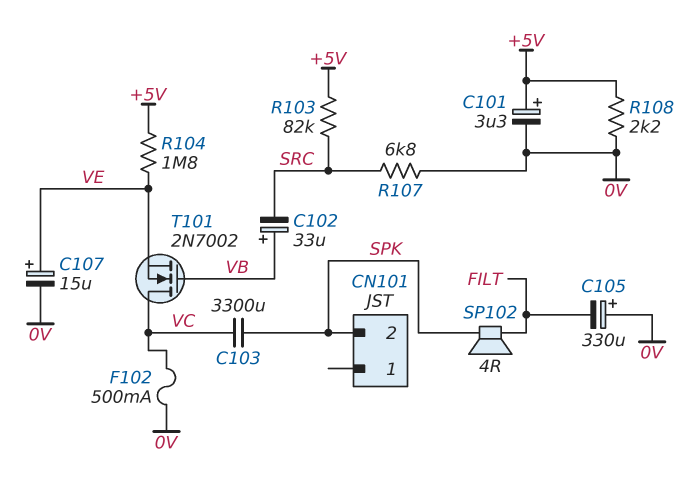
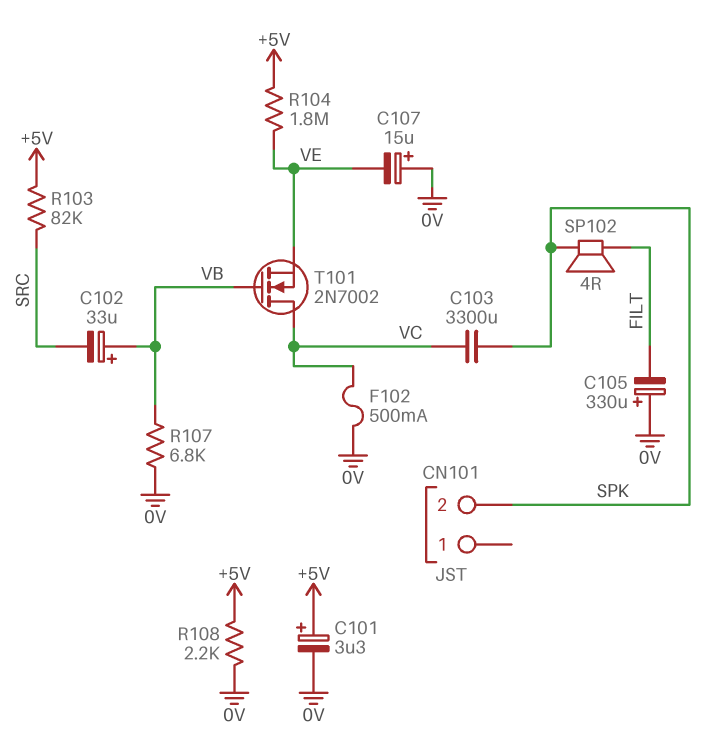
C107: 15uF (plus VE, minus 0V) -> 15uF (plus 0V, minus VE)
R107: 6.8k (0V, SRC) -> 6.8k (0V, VB)

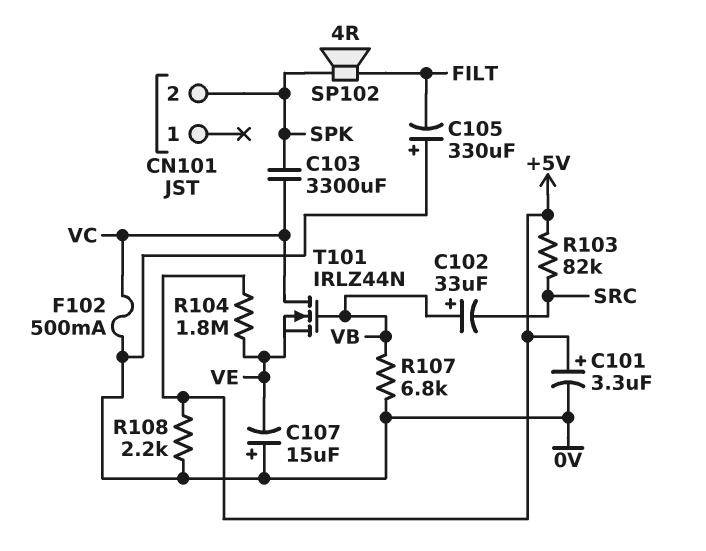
T101: NMOS 2N7002 (G VB, D VC, S VE) -> NMOS IRLZ44N (G VB, D VC, S VE)

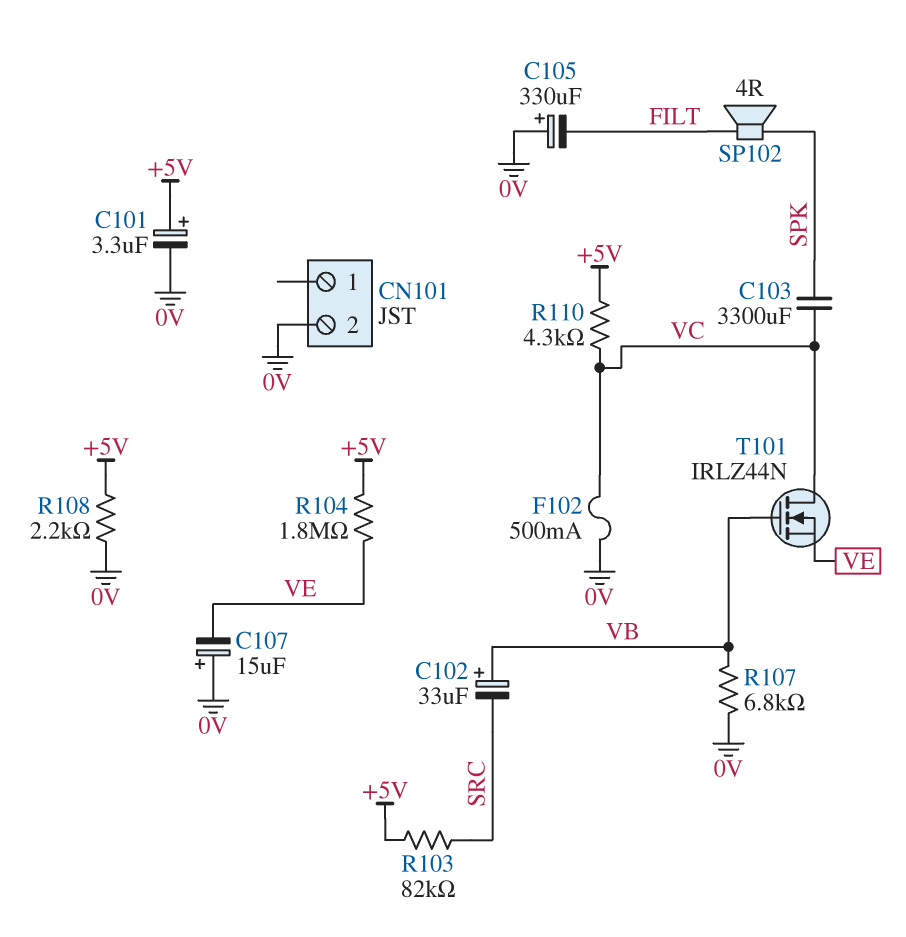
CN101 pin 2: SPK -> 0V
R110: none -> 4.3k (+5V, VC)

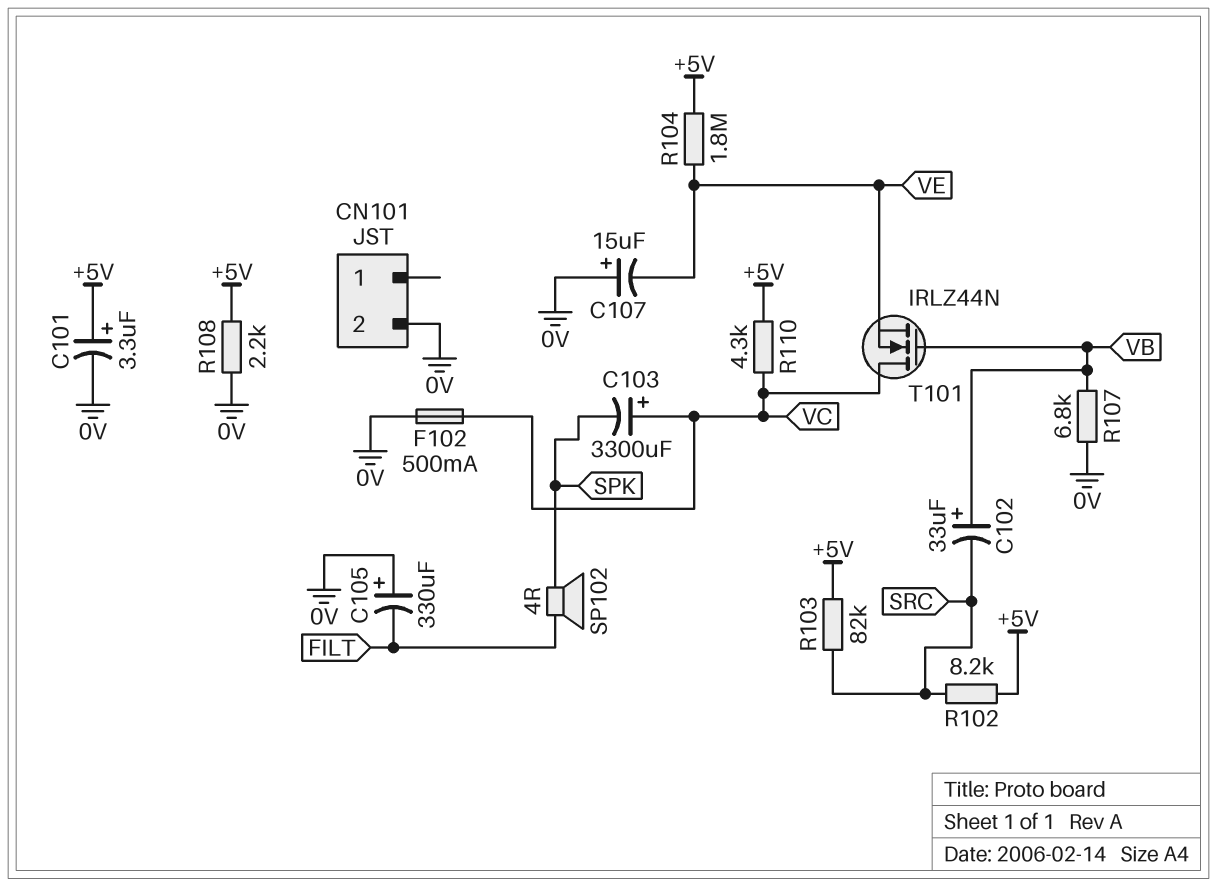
C103: 3300uF (SPK, VC) -> 3300uF (plus VC, minus SPK)
R102: none -> 8.2k (+5V, SRC)

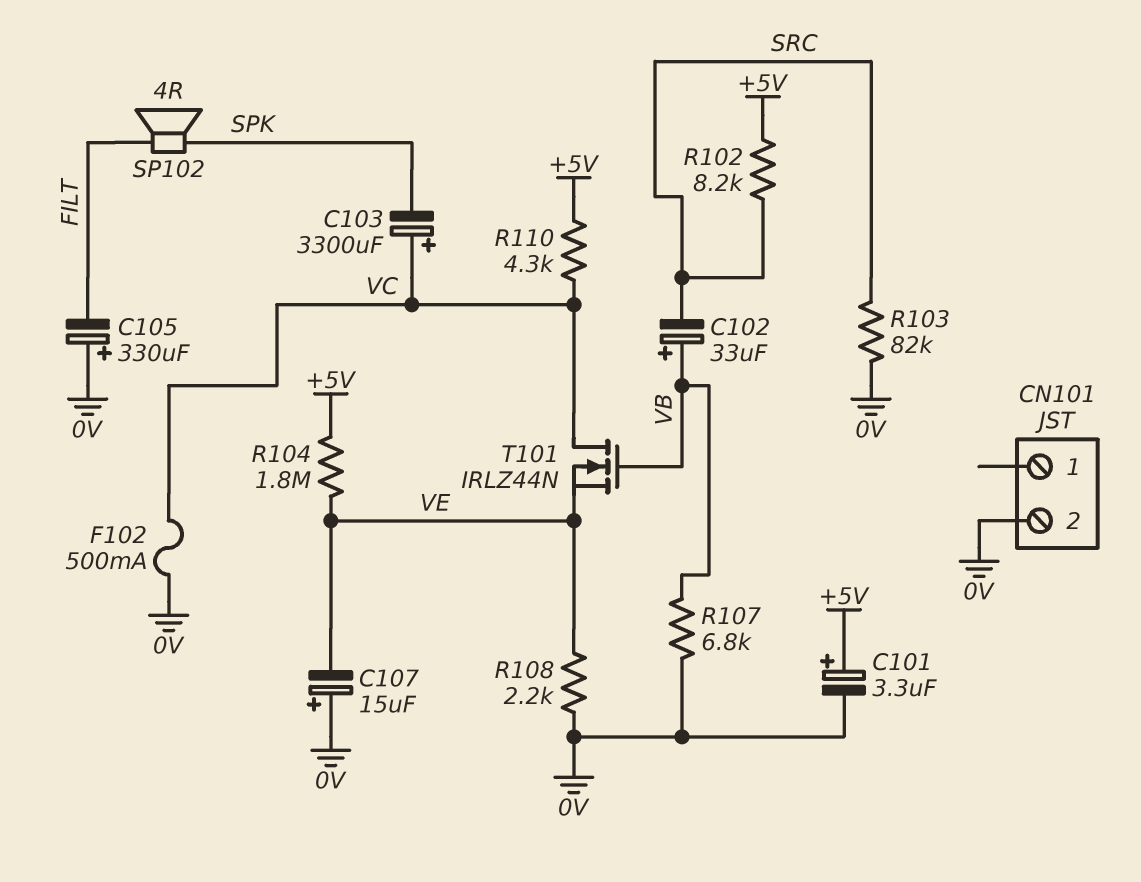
R103: 82k (+5V, SRC) -> 82k (0V, SRC)
R108: 2.2k (+5V, 0V) -> 2.2k (0V, VE)

